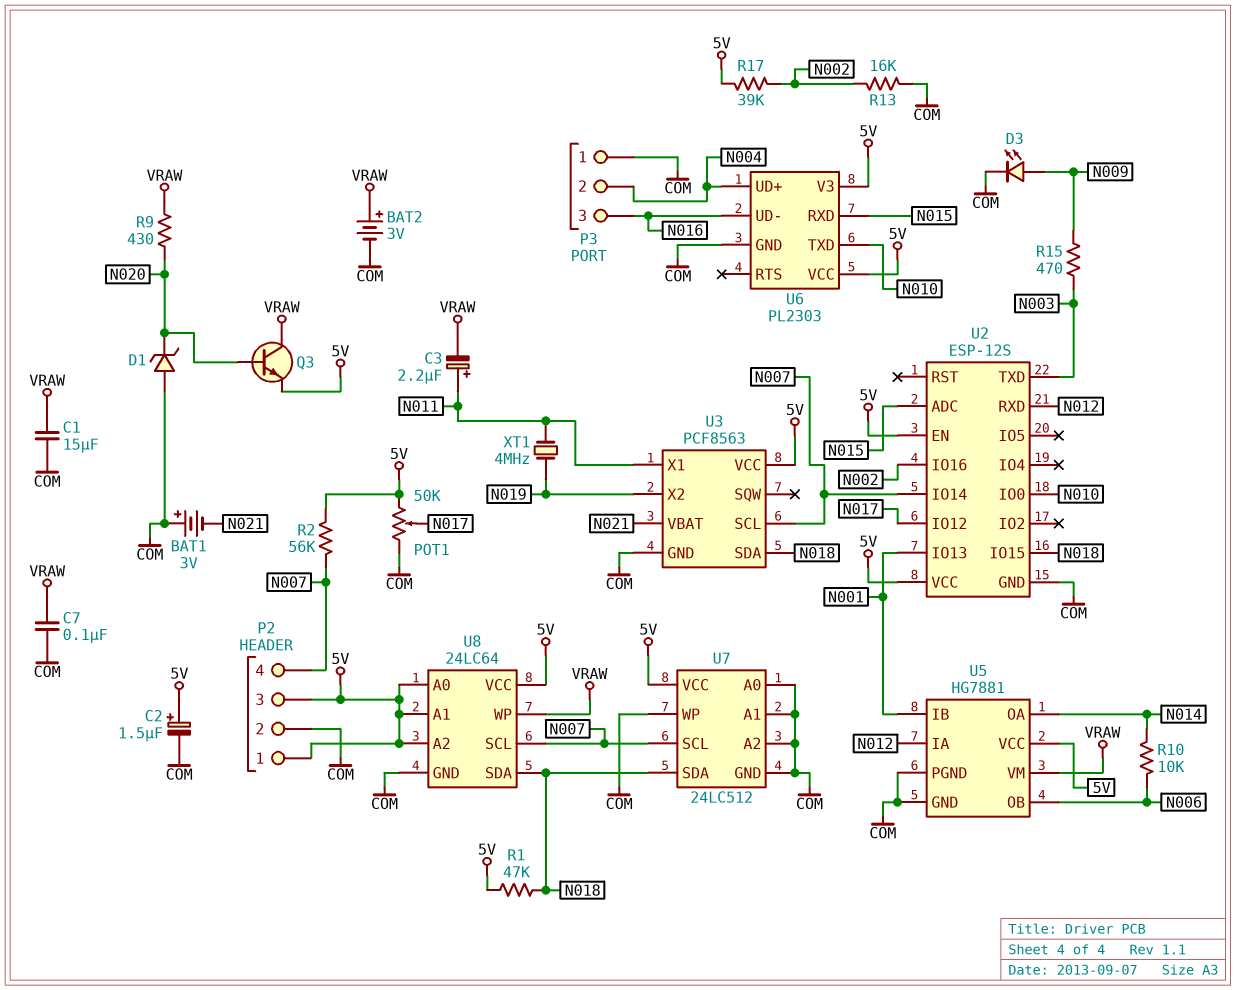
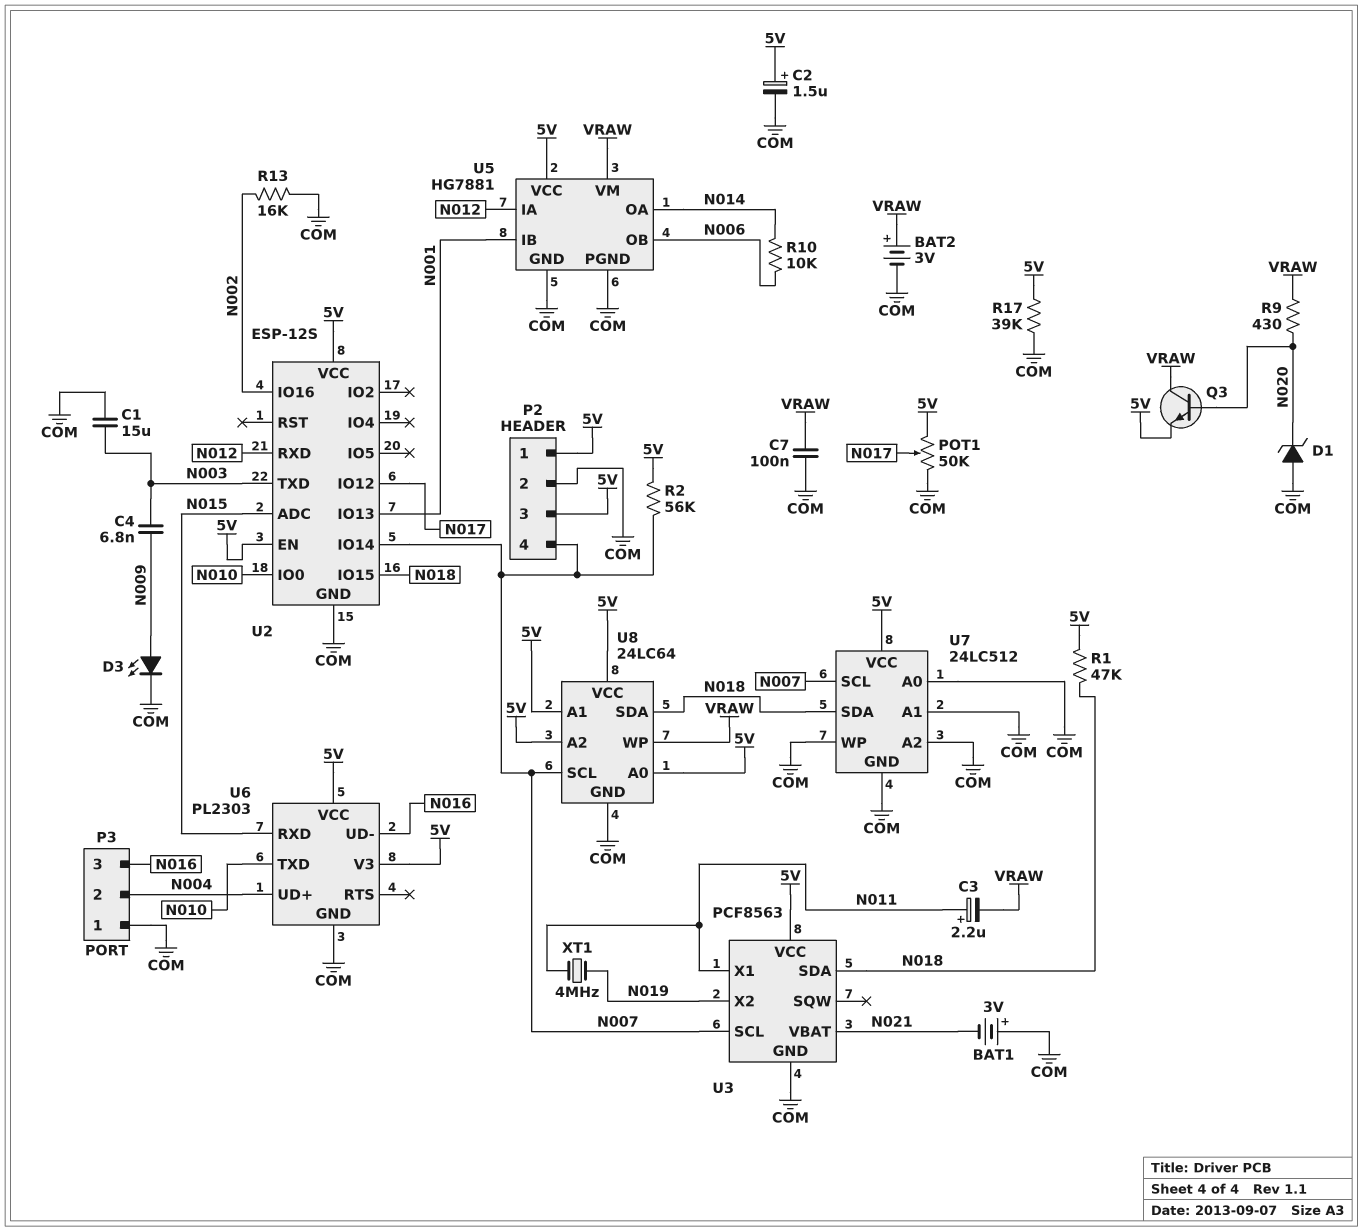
C1: 15uF (COM, VRAW) -> 15uF (COM, N003)
C4: none -> 6.8nF (N003, N009)
R15: 470 (N003, N009) -> none
R17: 39k (5V, N002) -> 39k (5V, COM)

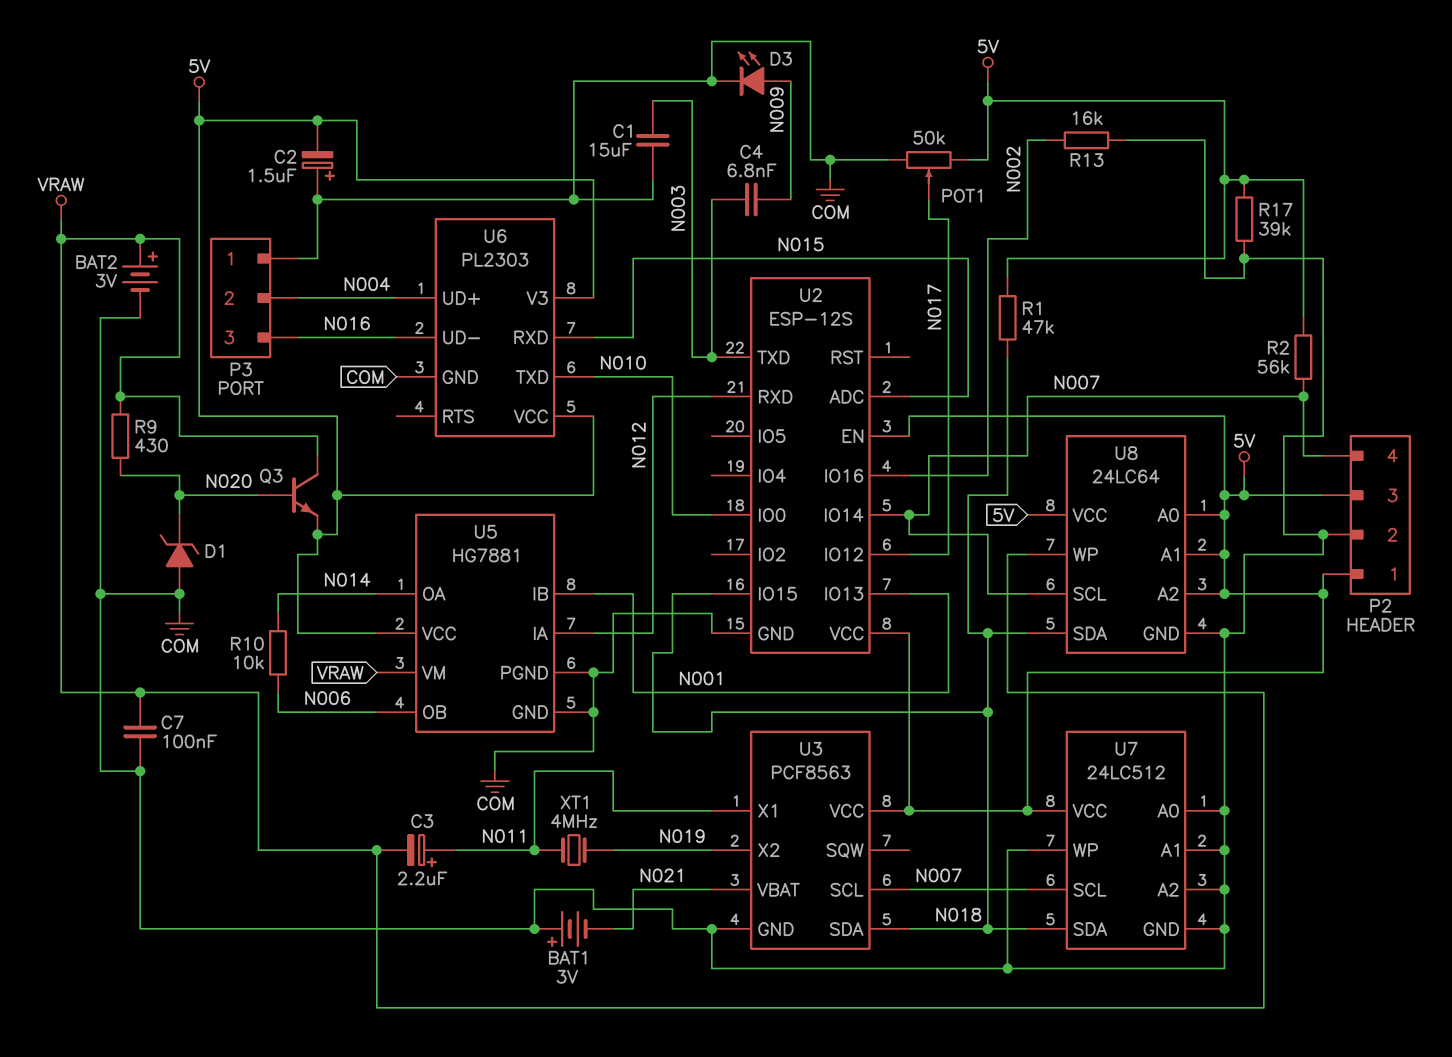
C2: 1.5uF (plus 5V, minus COM) -> 1.5uF (plus COM, minus 5V)

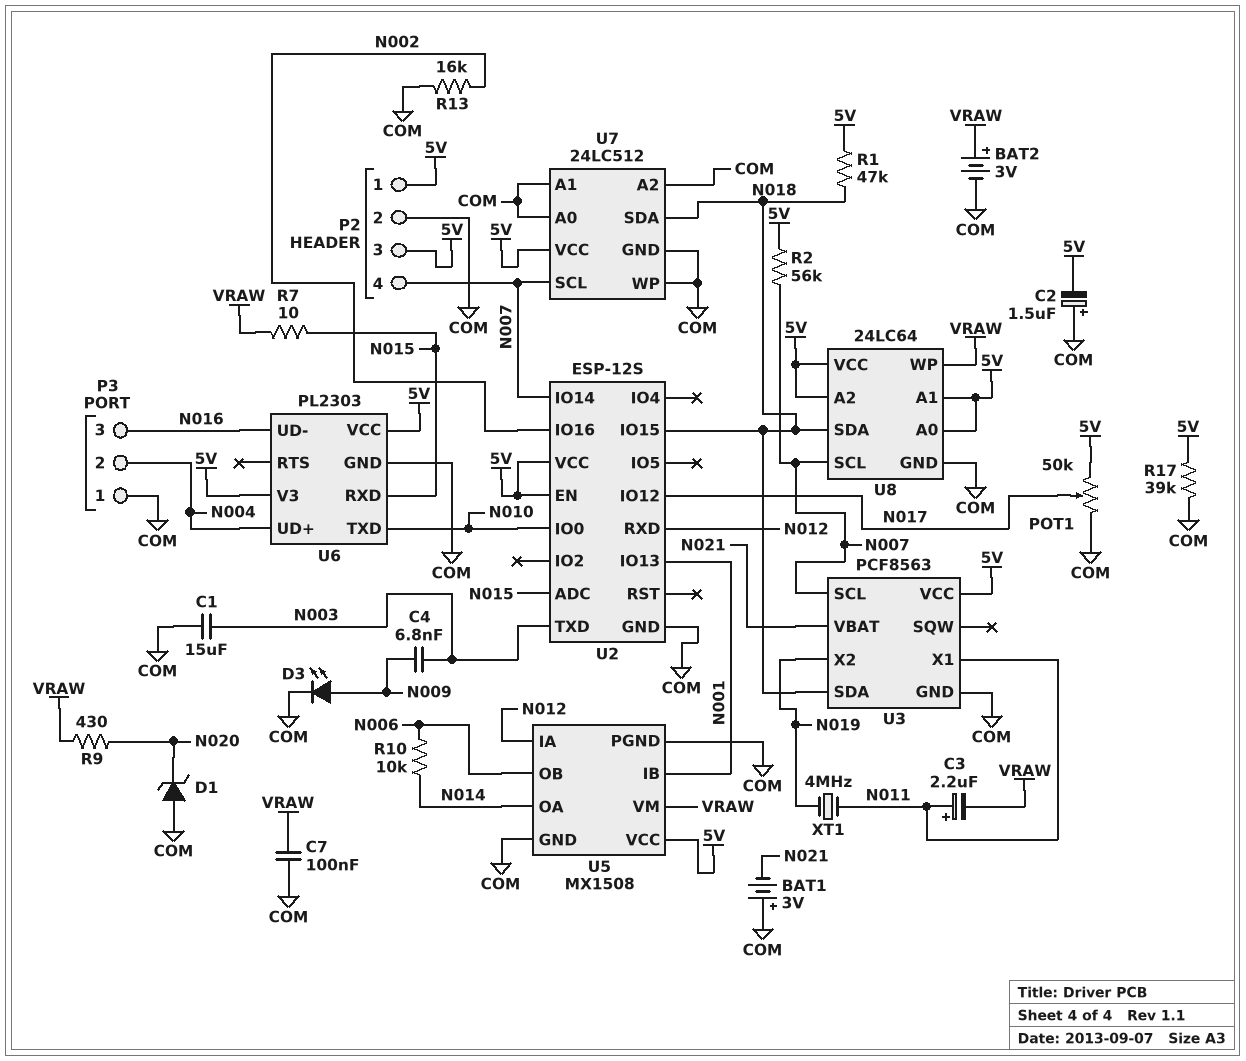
Q3: NPN (B N020, C VRAW, E 5V) -> none
R7: none -> 10 (N015, VRAW)
U5: HG7881 -> MX1508

